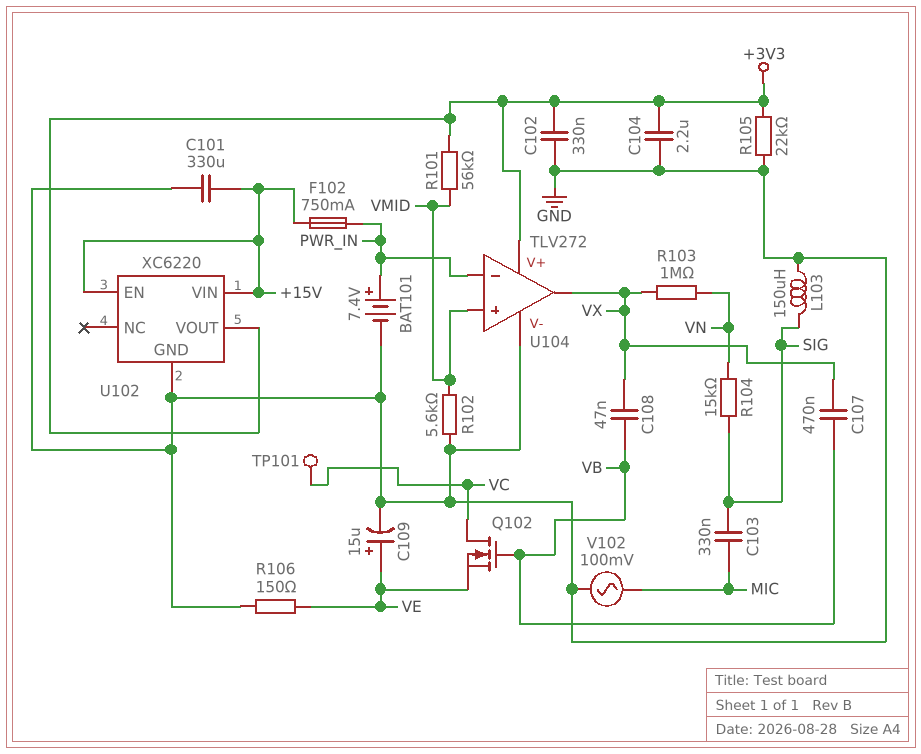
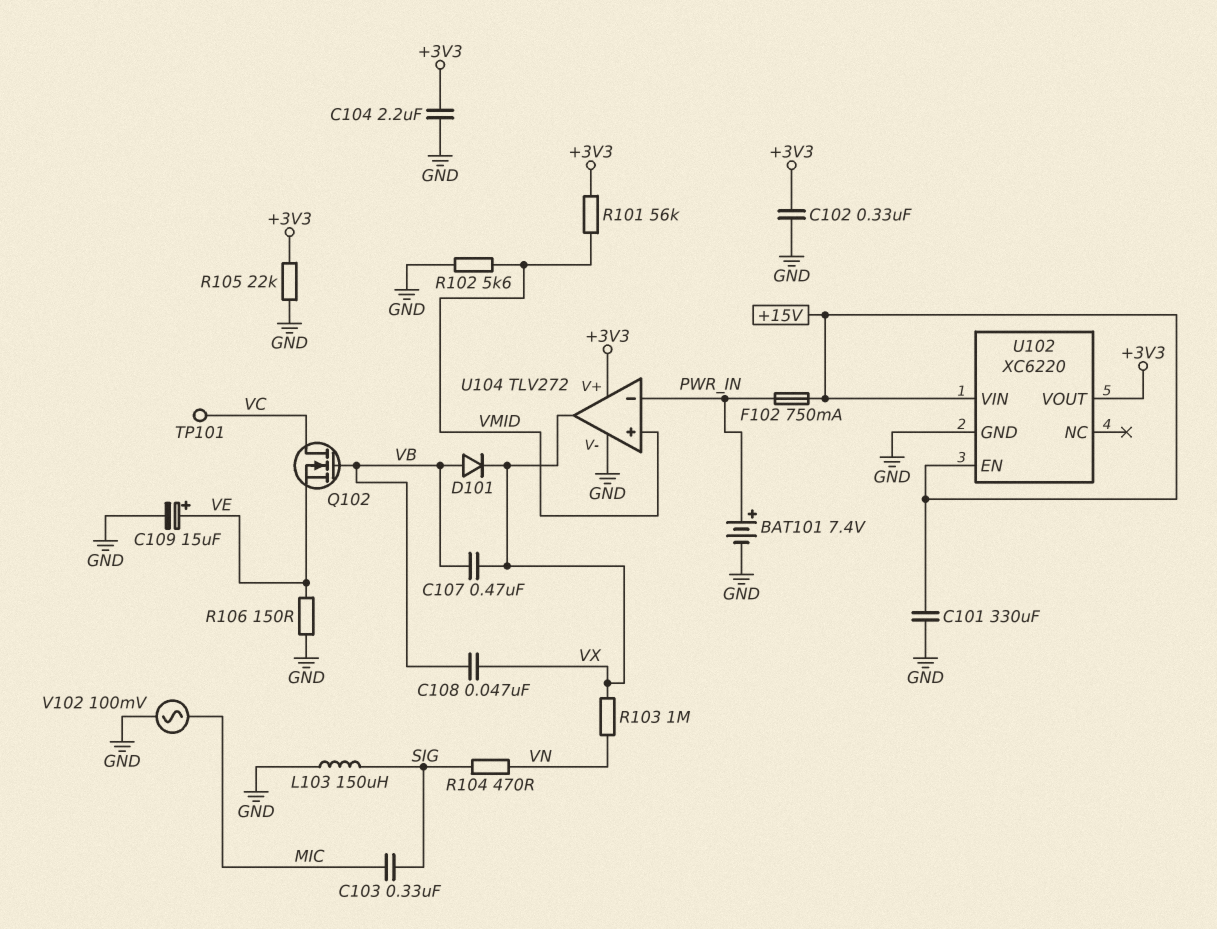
D101: none -> diode (A VB, K VX)
R104: 15k (SIG, VN) -> 470 (SIG, VN)

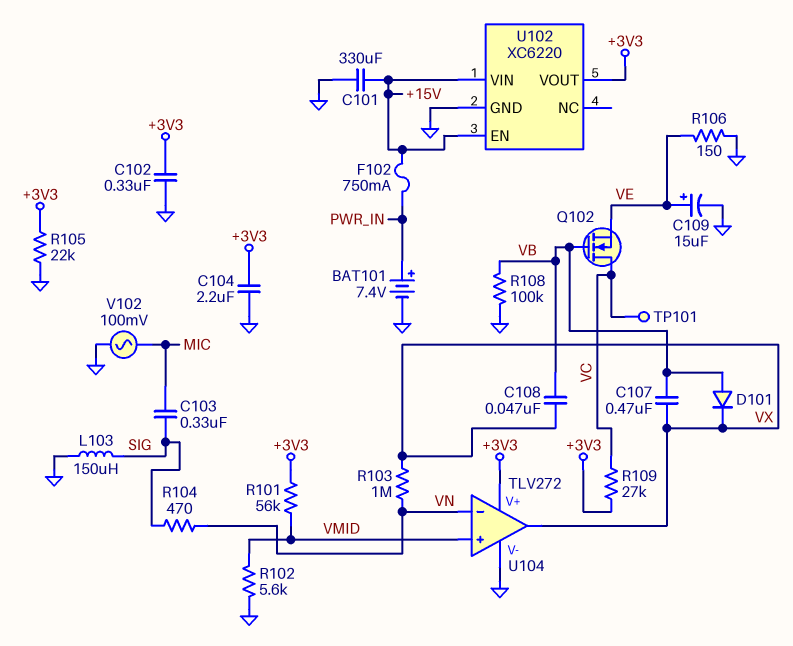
R108: none -> 100k (GND, VB)
R109: none -> 27k (+3V3, VC)
U104 pin in-: PWR_IN -> VN

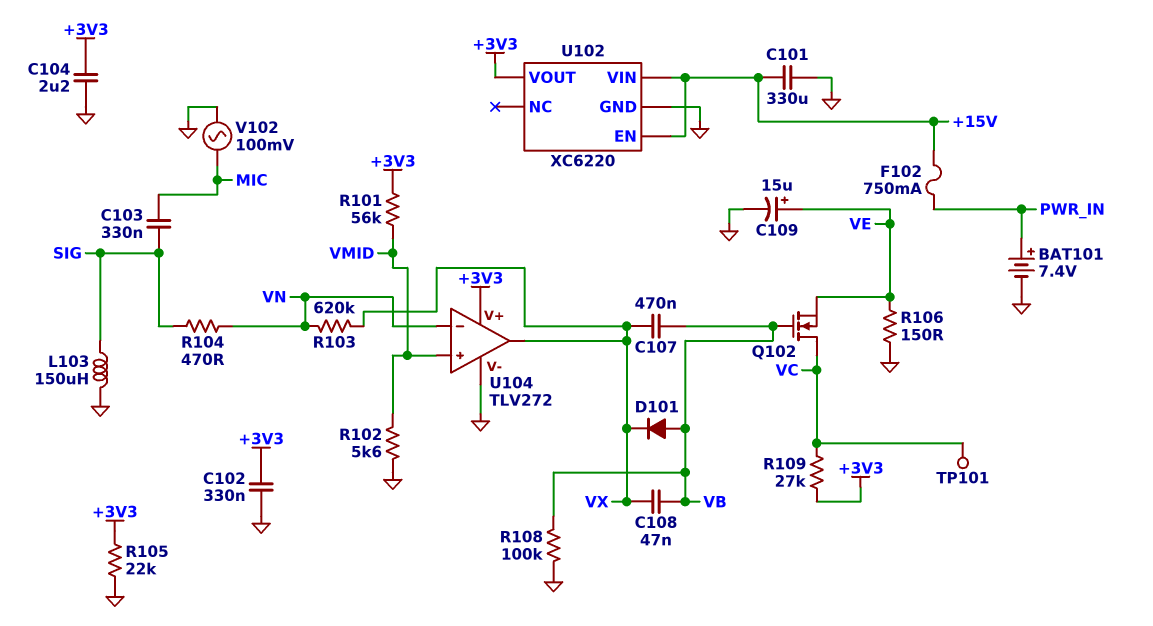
R103: 1M (VN, VX) -> 620k (VN, VX)

